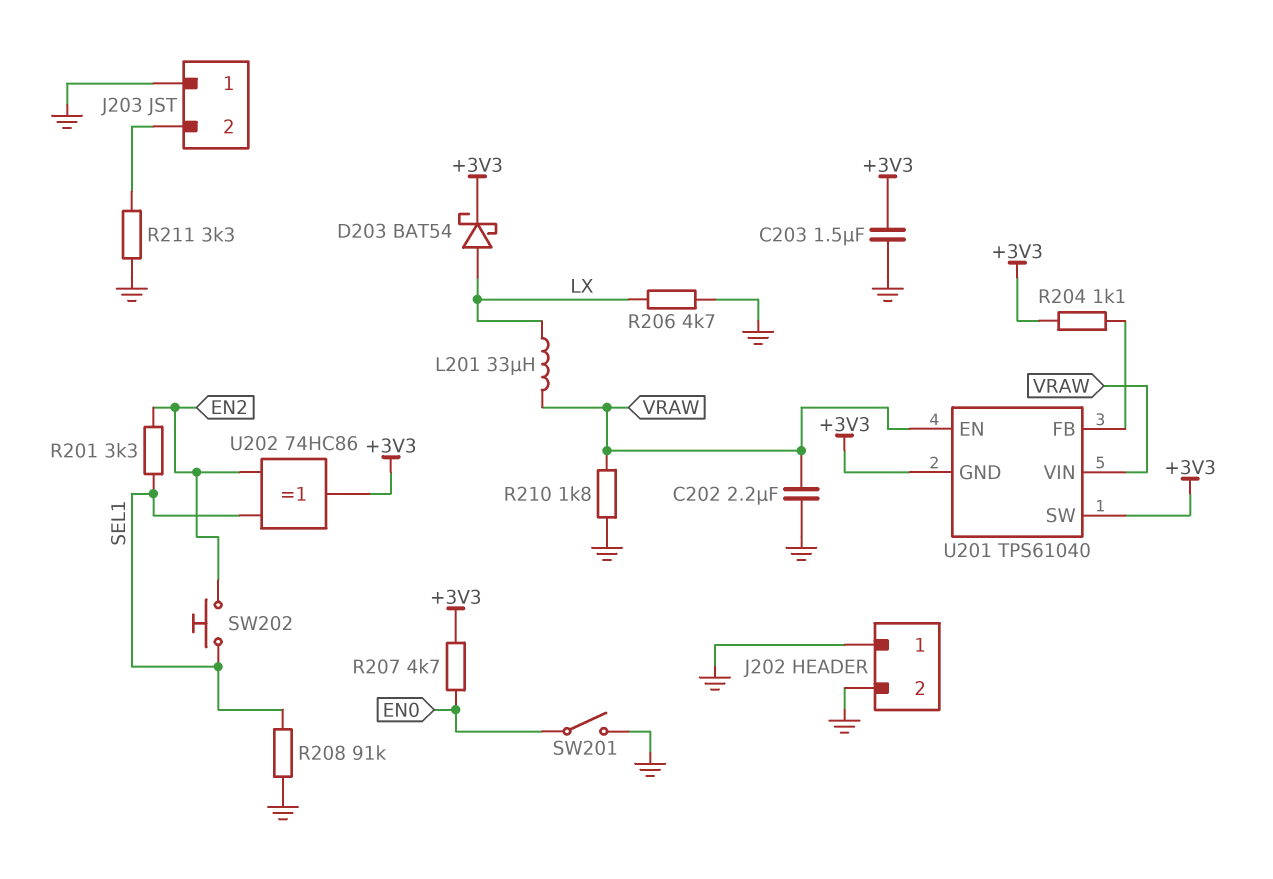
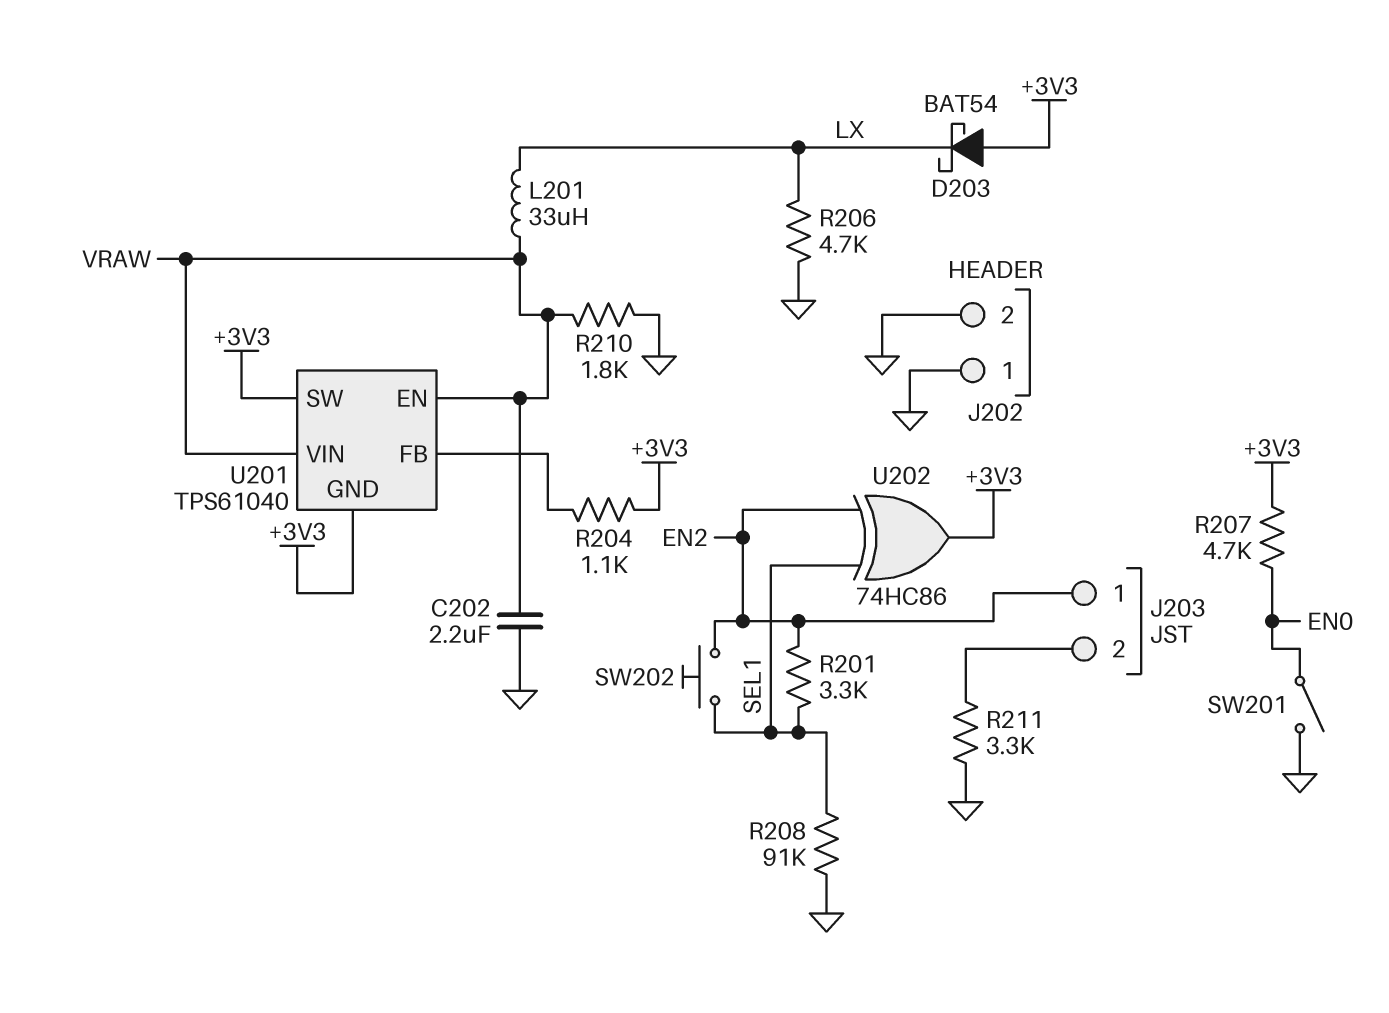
C203: 1.5uF (+3V3, GND) -> none
D203: schottky BAT54 (A LX, K +3V3) -> schottky BAT54 (A +3V3, K LX)
J203 pin 1: GND -> EN2

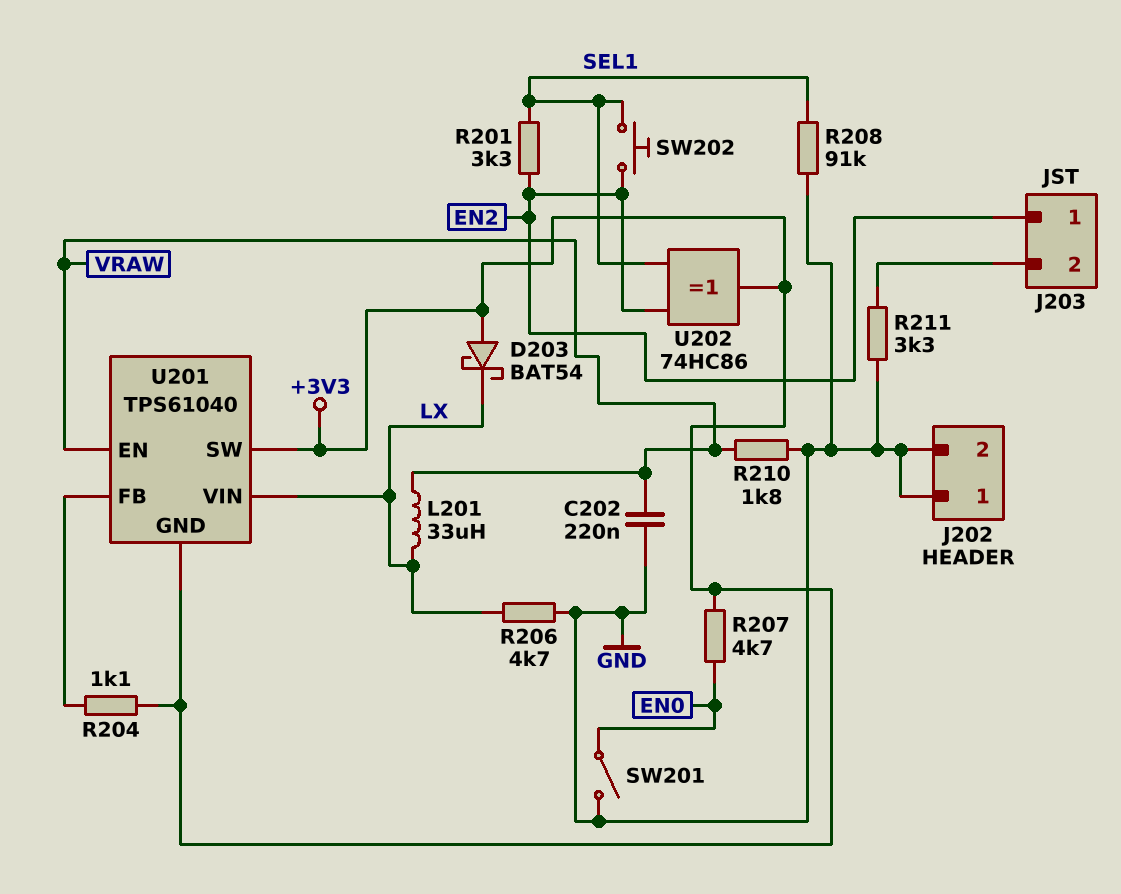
C202: 2.2uF (GND, VRAW) -> 220nF (GND, VRAW)
U201 pin VIN: VRAW -> LX

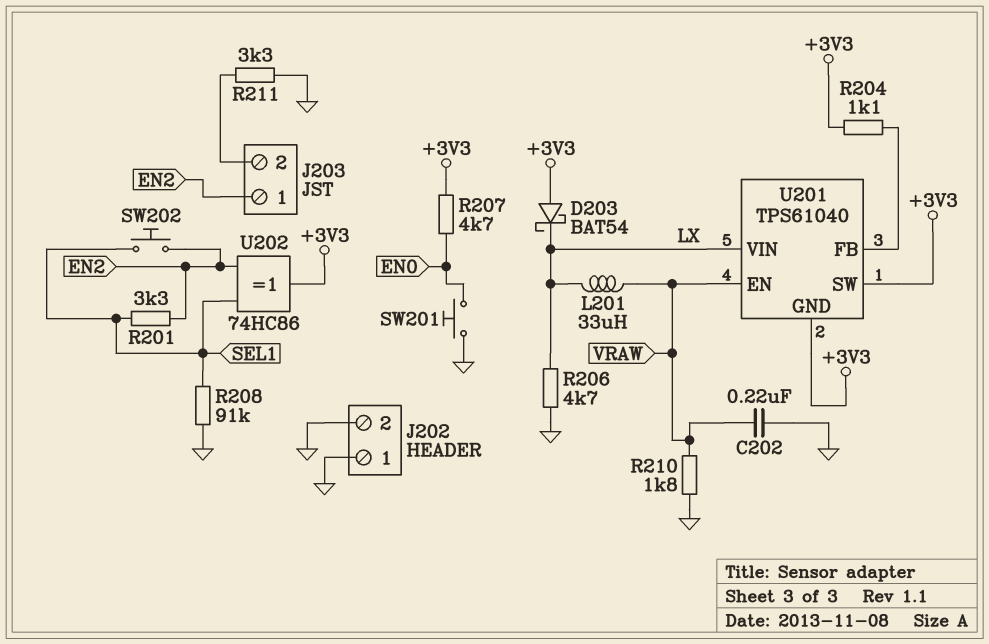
SW201: switch (EN0, GND) -> button (EN0, GND)

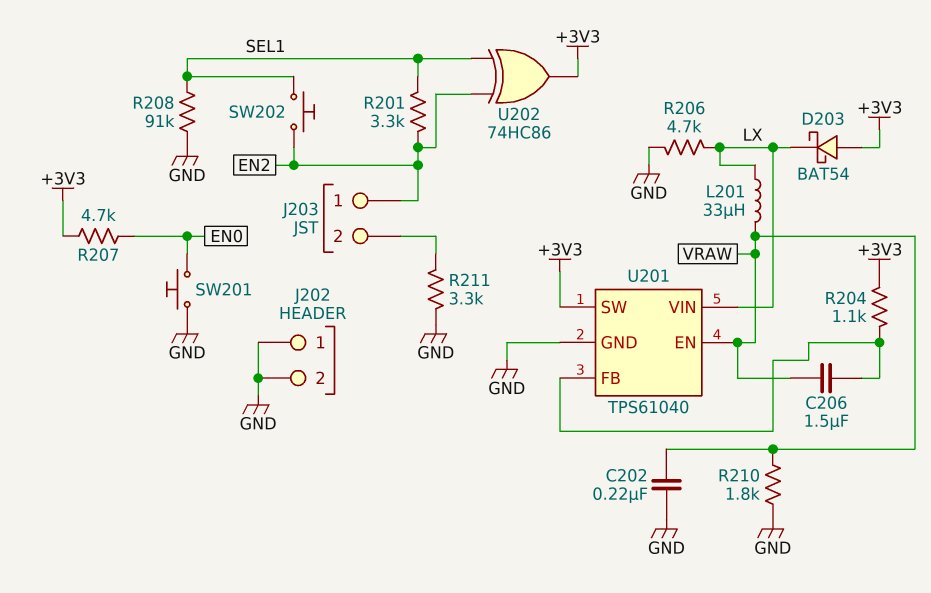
C206: none -> 1.5uF (U201/FB, VRAW)
U201 pin GND: +3V3 -> GND

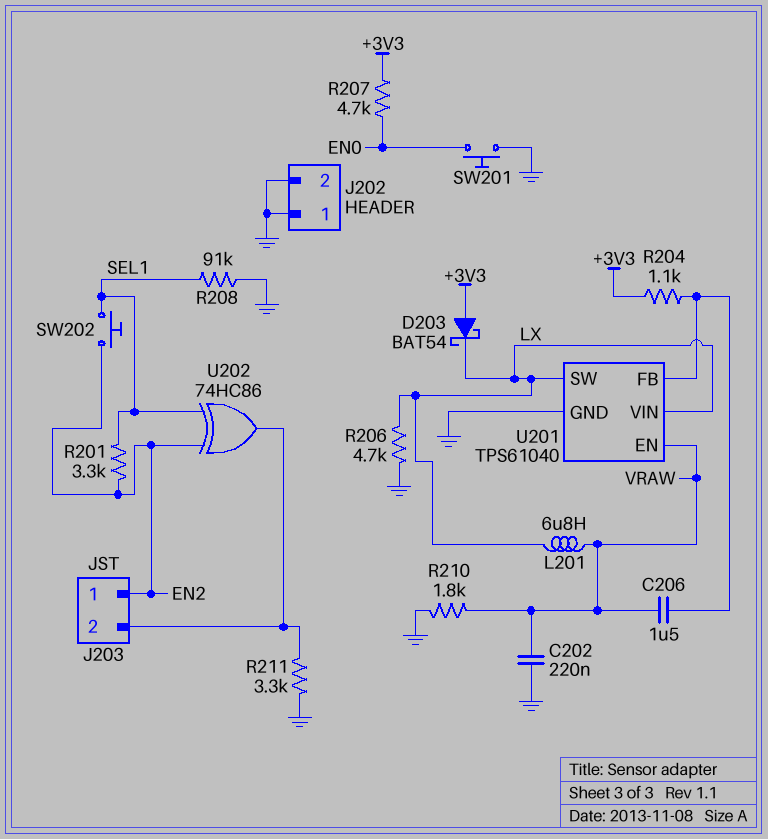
L201: 33uH (LX, VRAW) -> 6.8uH (LX, VRAW)
U201 pin SW: +3V3 -> LX
U202: XOR 74HC86 (in EN2, in SEL1, out +3V3) -> XOR 74HC86 (in EN2, in SEL1, out J203/2)

